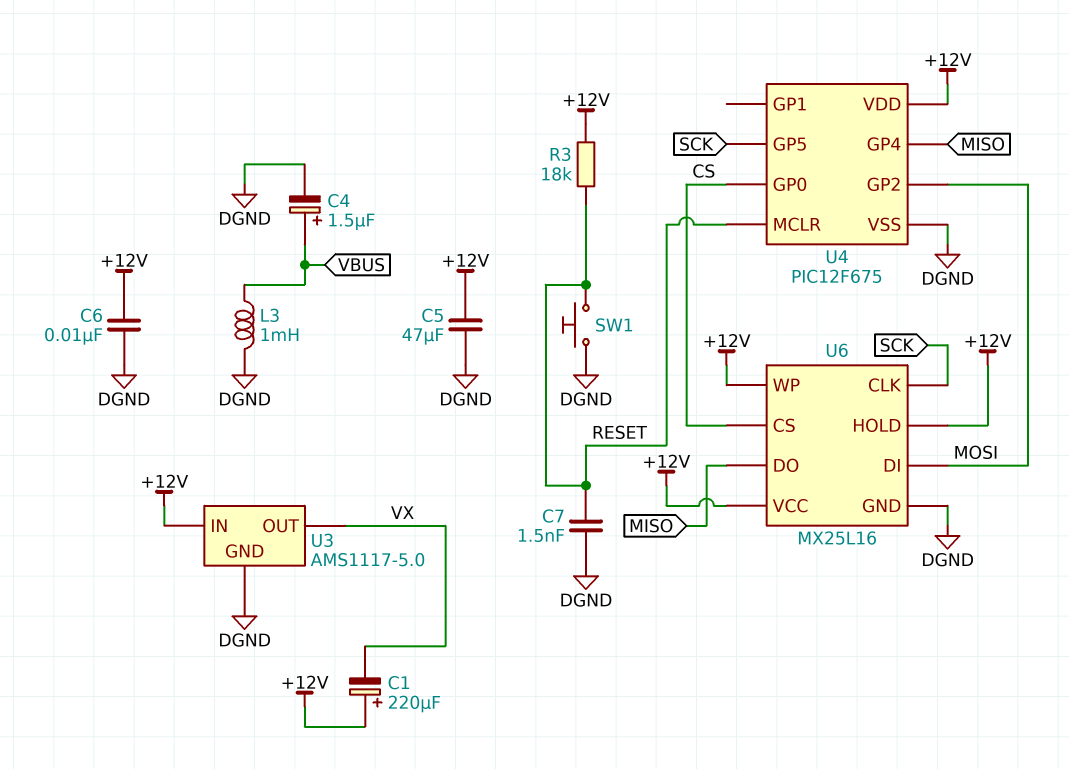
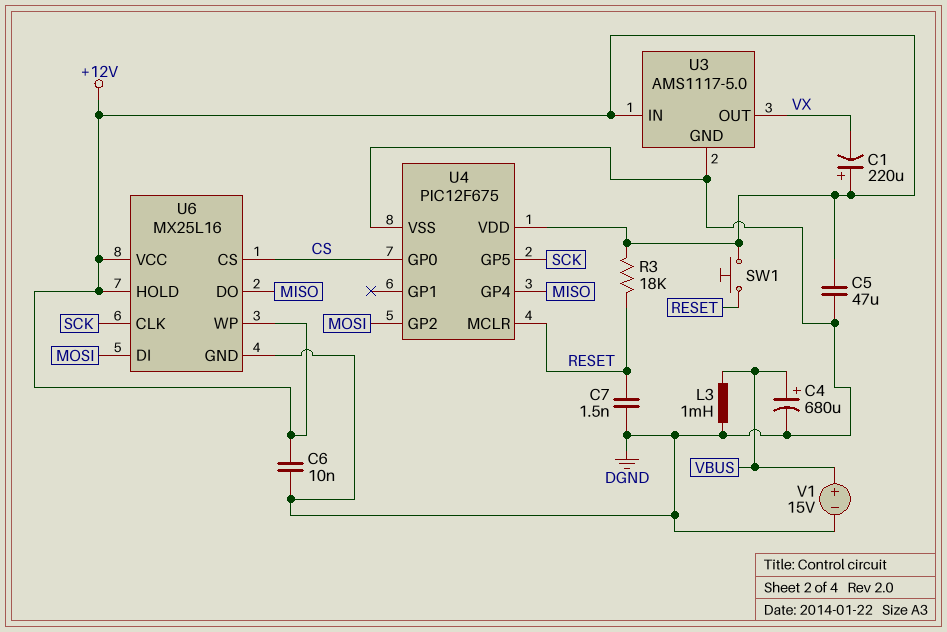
C4: 1.5uF (plus VBUS, minus DGND) -> 680uF (plus VBUS, minus DGND)
SW1: button (DGND, RESET) -> button (+12V, RESET)
V1: none -> 15V (plus VBUS, minus DGND)

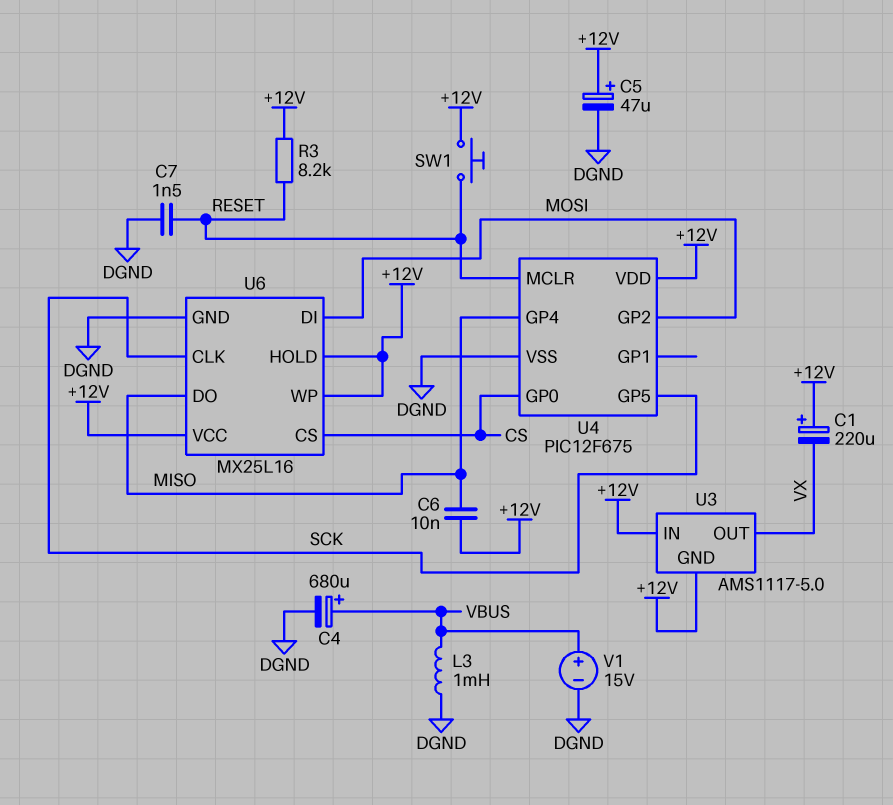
C5: 47uF (+12V, DGND) -> 47uF (plus +12V, minus DGND)
C6: 10nF (+12V, DGND) -> 10nF (+12V, MISO)
R3: 18k (+12V, RESET) -> 8.2k (+12V, RESET)
U3 pin GND: DGND -> +12V

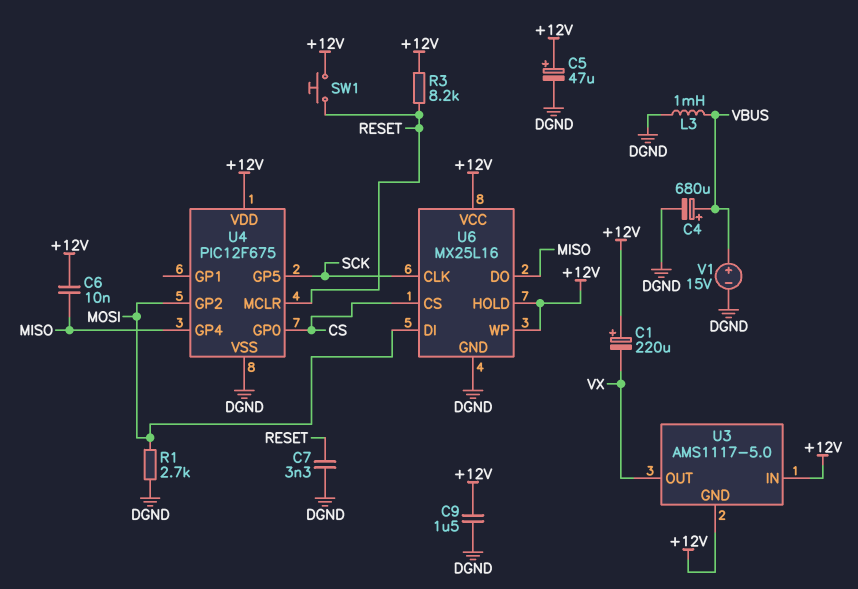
C7: 1.5nF (DGND, RESET) -> 3.3nF (DGND, RESET)
C9: none -> 1.5uF (+12V, DGND)
R1: none -> 2.7k (DGND, MOSI)

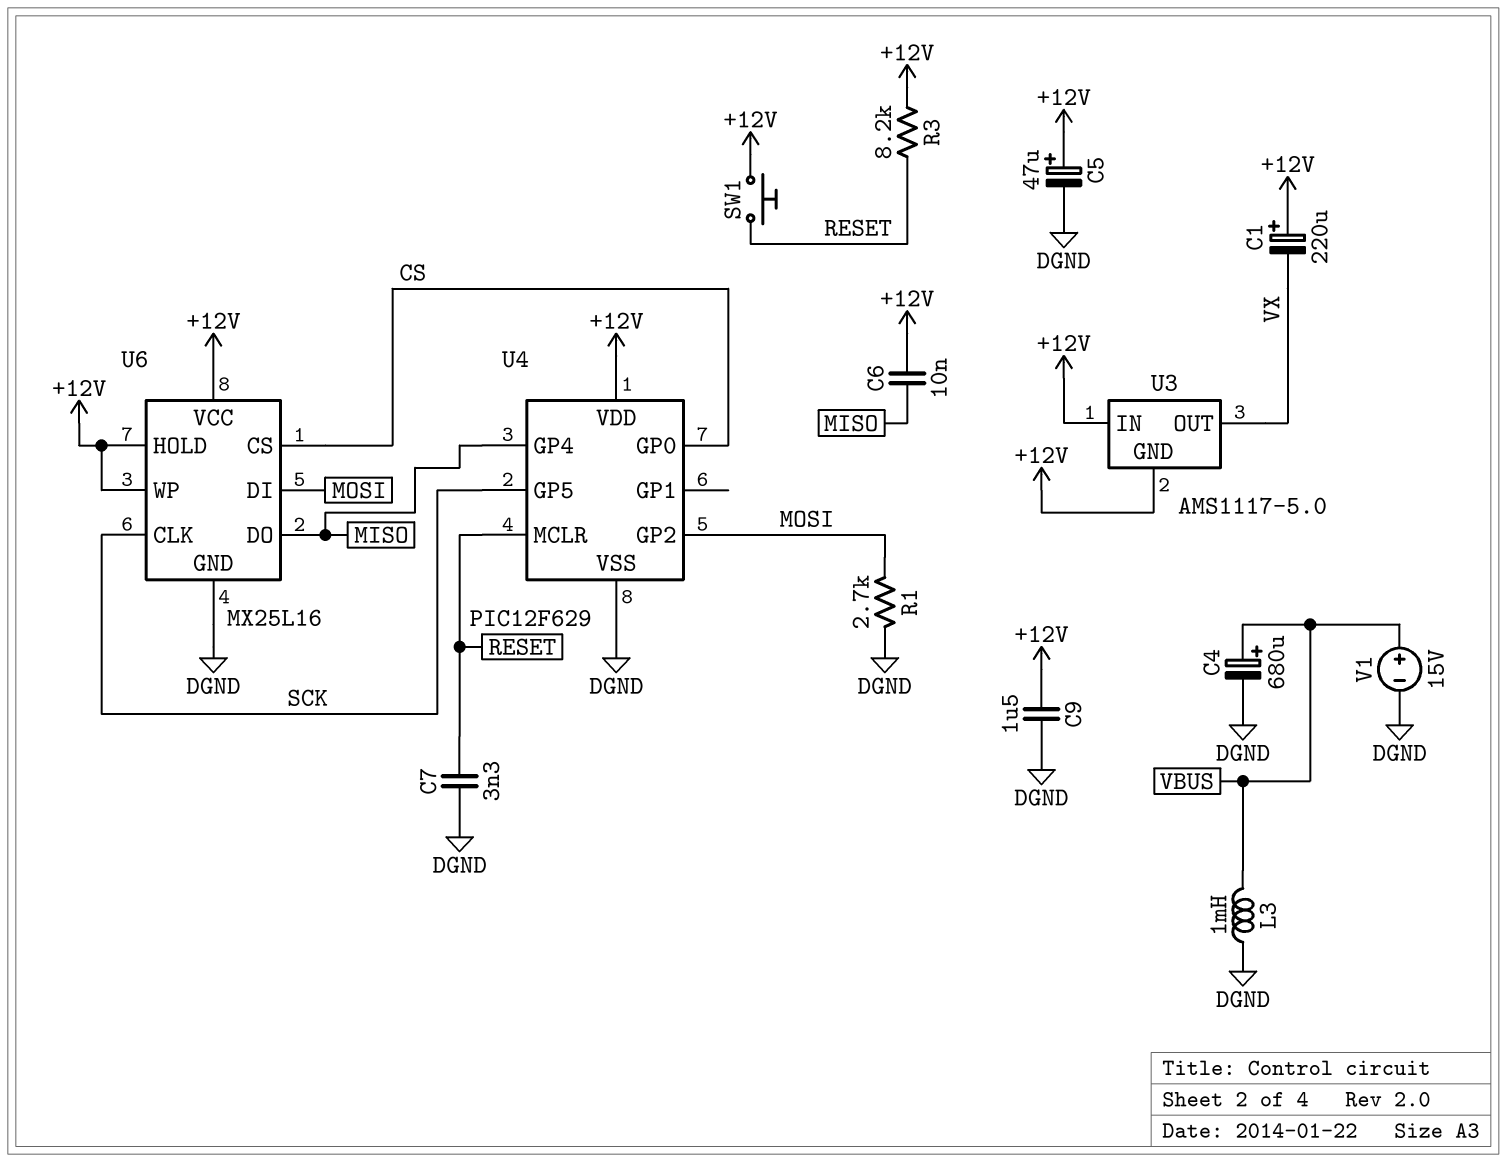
U4: PIC12F675 -> PIC12F629

